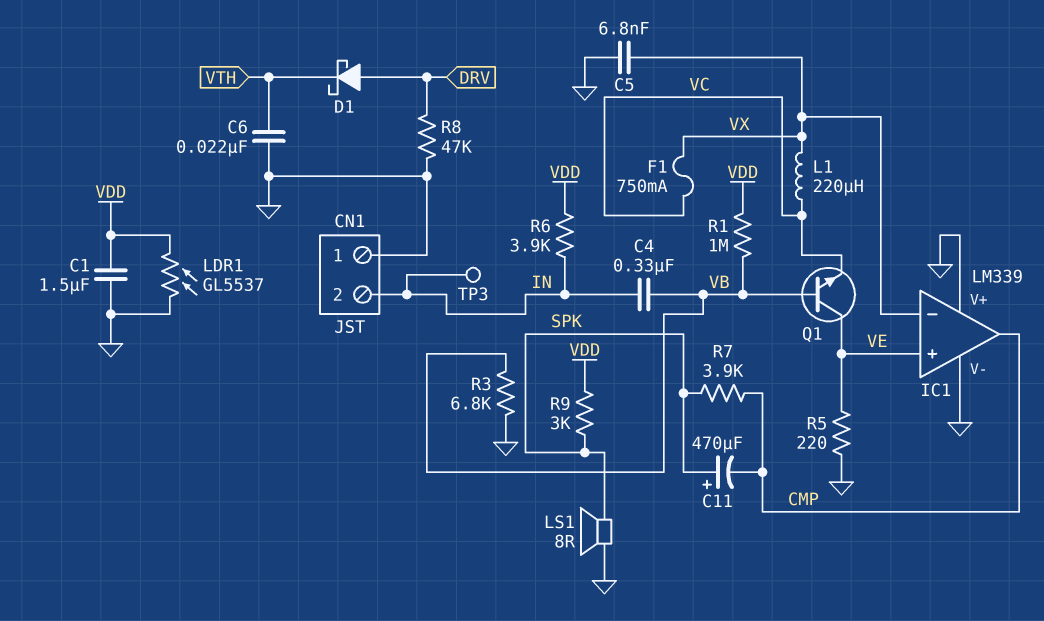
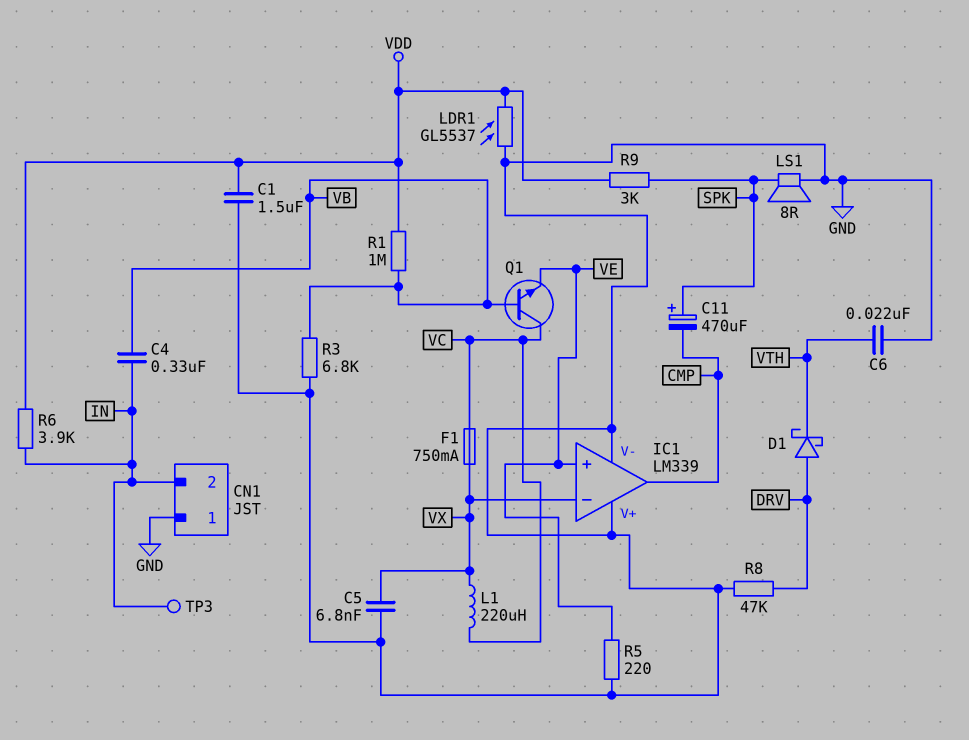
Q1: NPN (B VB, C VE, E VC) -> NPN (B VB, C VC, E VE)
R7: 3.9k (CMP, SPK) -> none

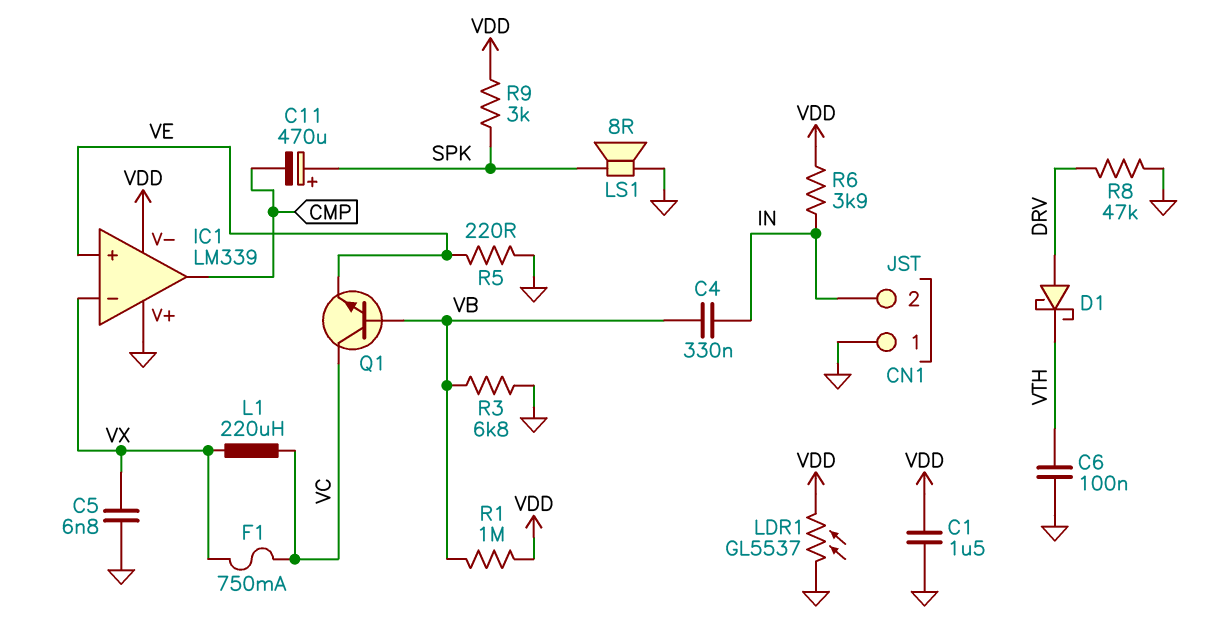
C6: 22nF (GND, VTH) -> 100nF (GND, VTH)
IC1 pin V-: GND -> VDD
TP3: test point (IN) -> none

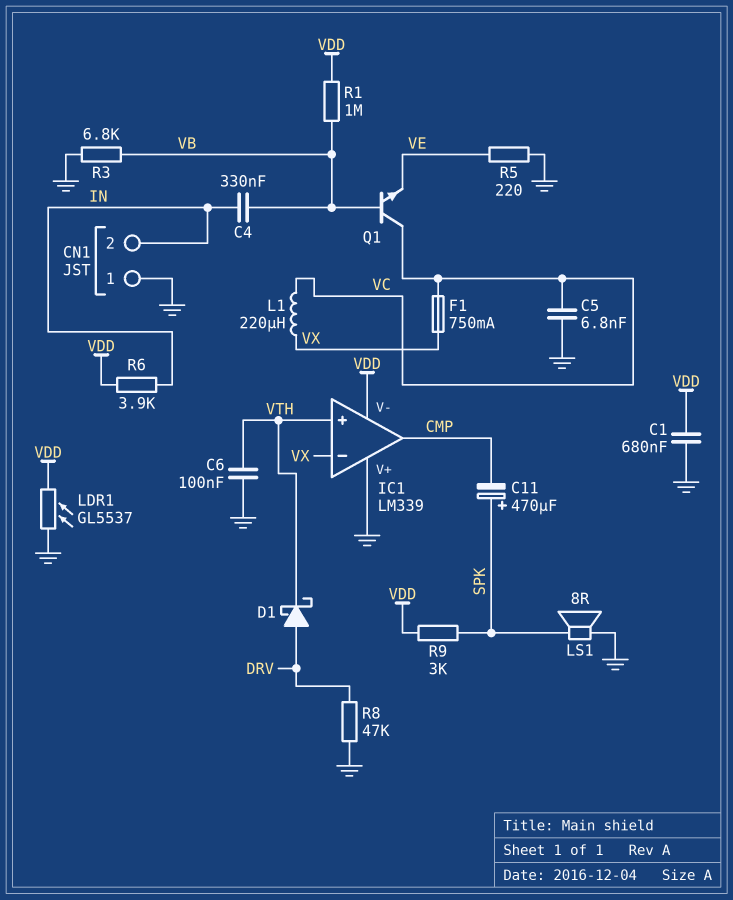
C1: 1.5uF (GND, VDD) -> 680nF (GND, VDD)
C5: 6.8nF (GND, VX) -> 6.8nF (GND, VC)
IC1 pin in+: VE -> VTH

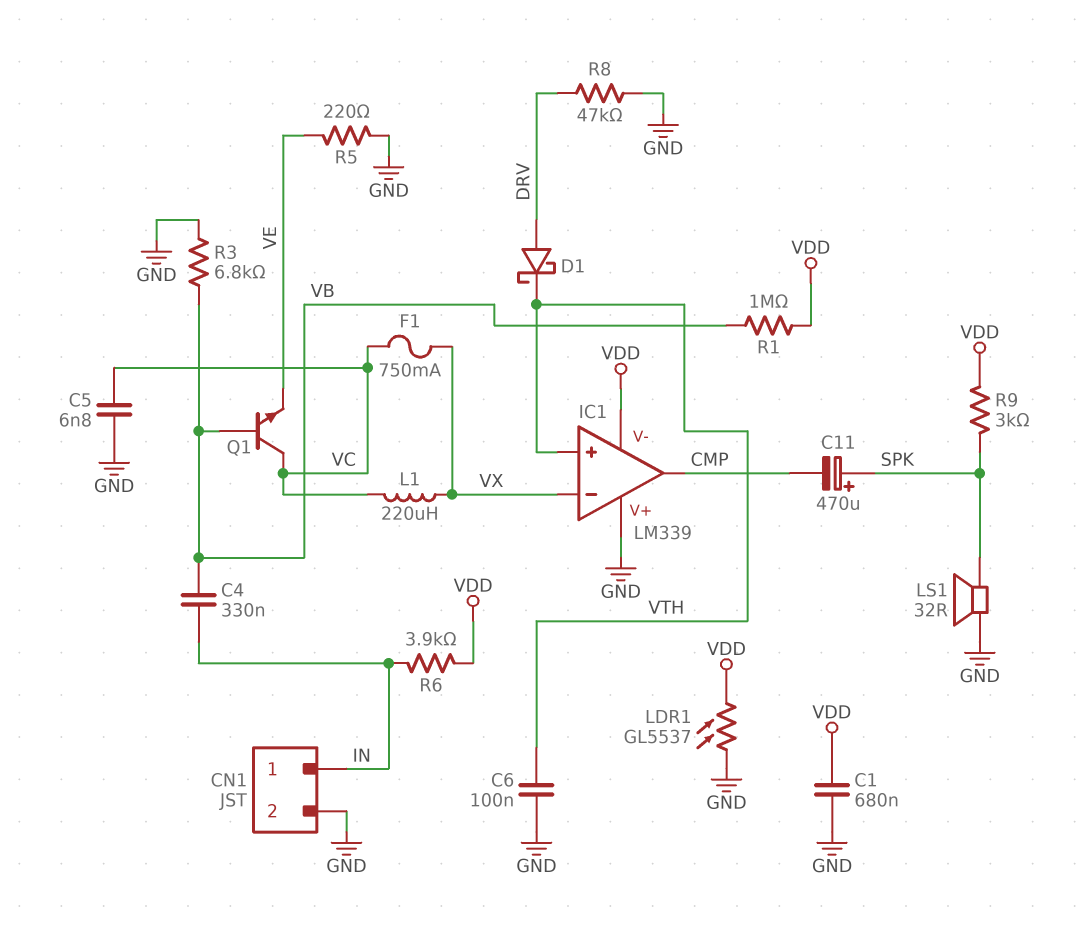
CN1 pin 1: GND -> IN
CN1 pin 2: IN -> GND
LS1: speaker 8R (GND, SPK) -> speaker 32R (GND, SPK)

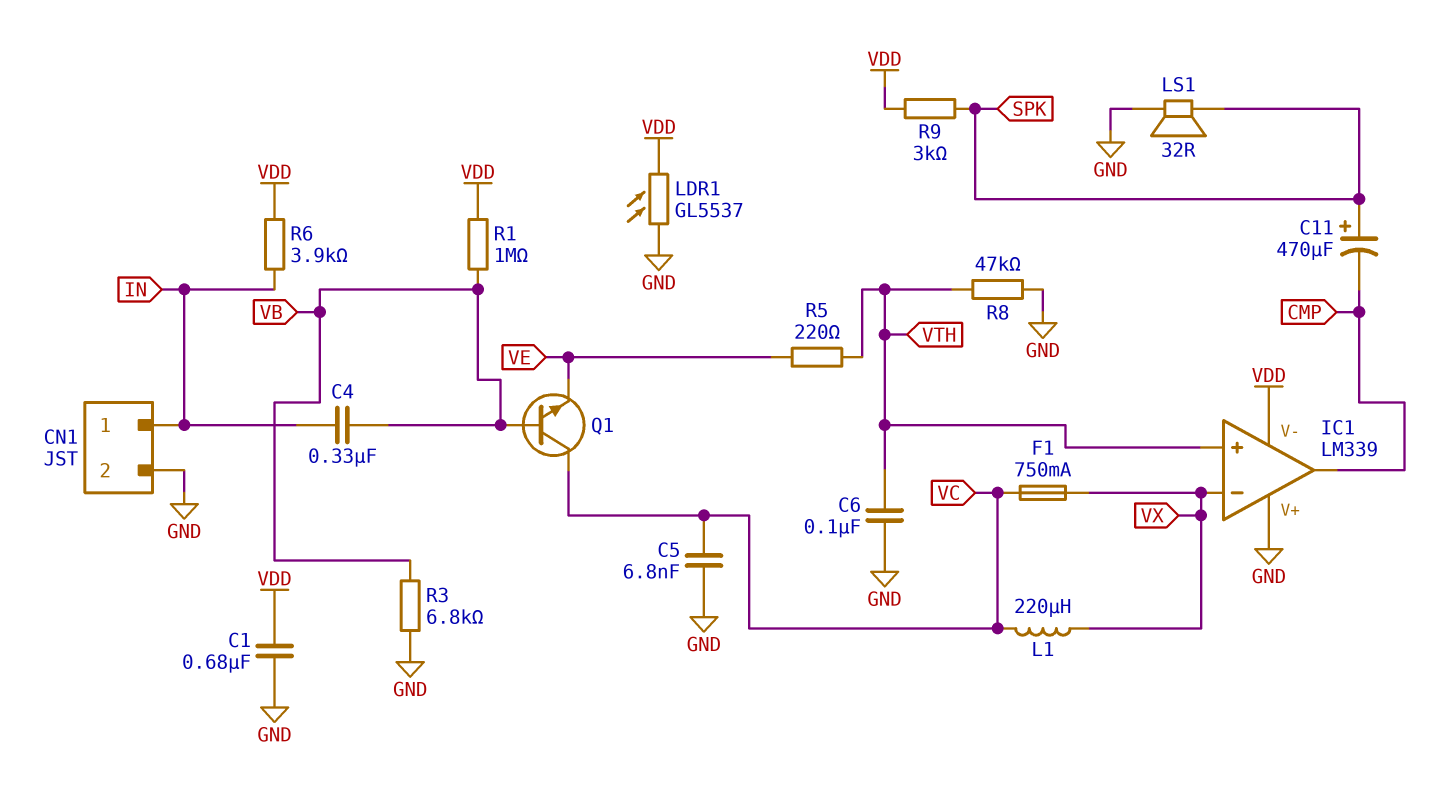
D1: schottky (A DRV, K VTH) -> none
R5: 220 (GND, VE) -> 220 (VE, VTH)
R8: 47k (DRV, GND) -> 47k (GND, VTH)

